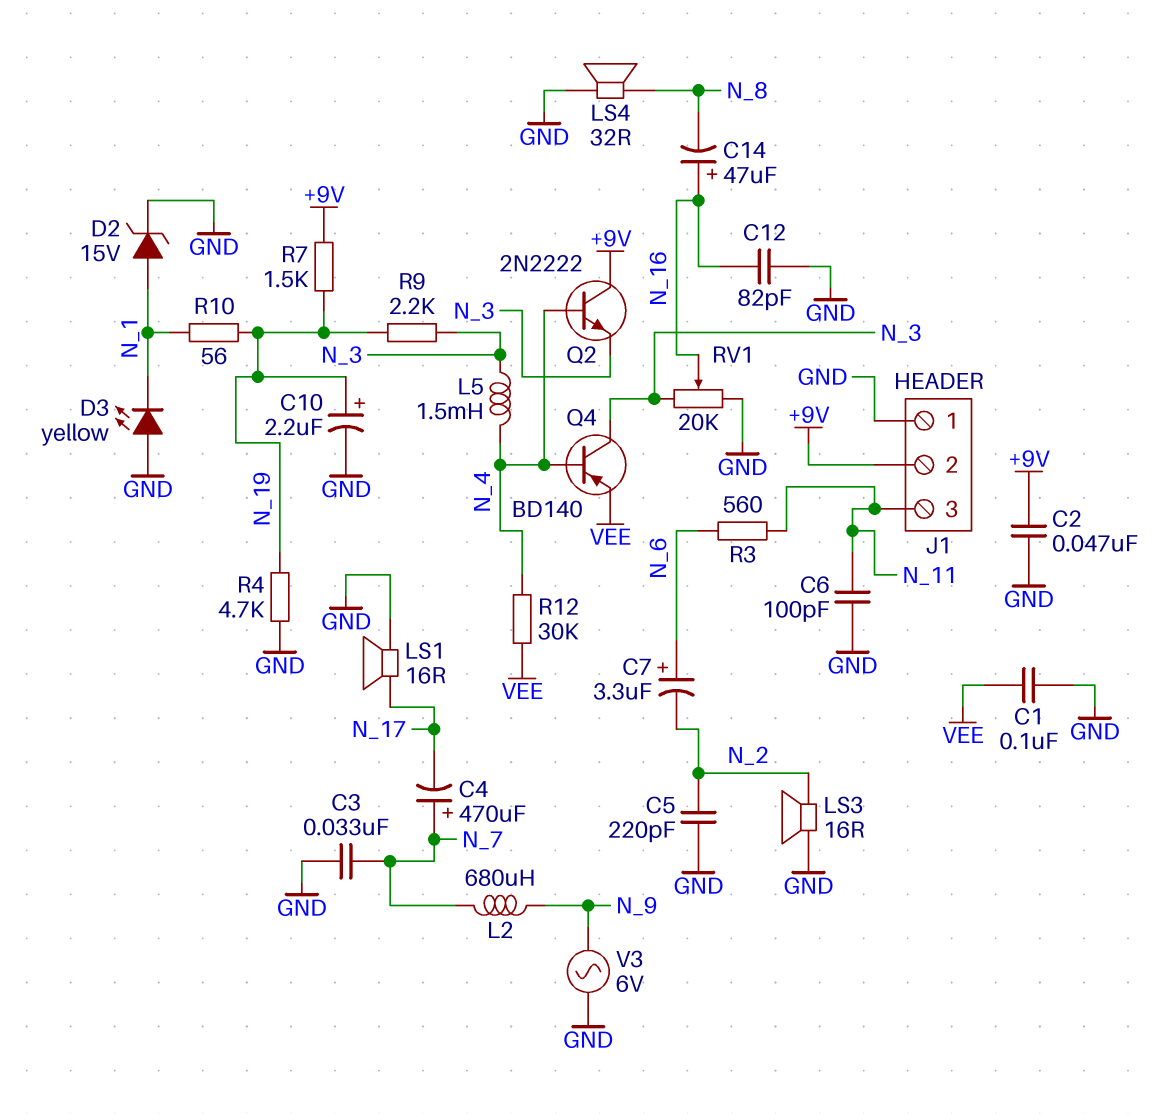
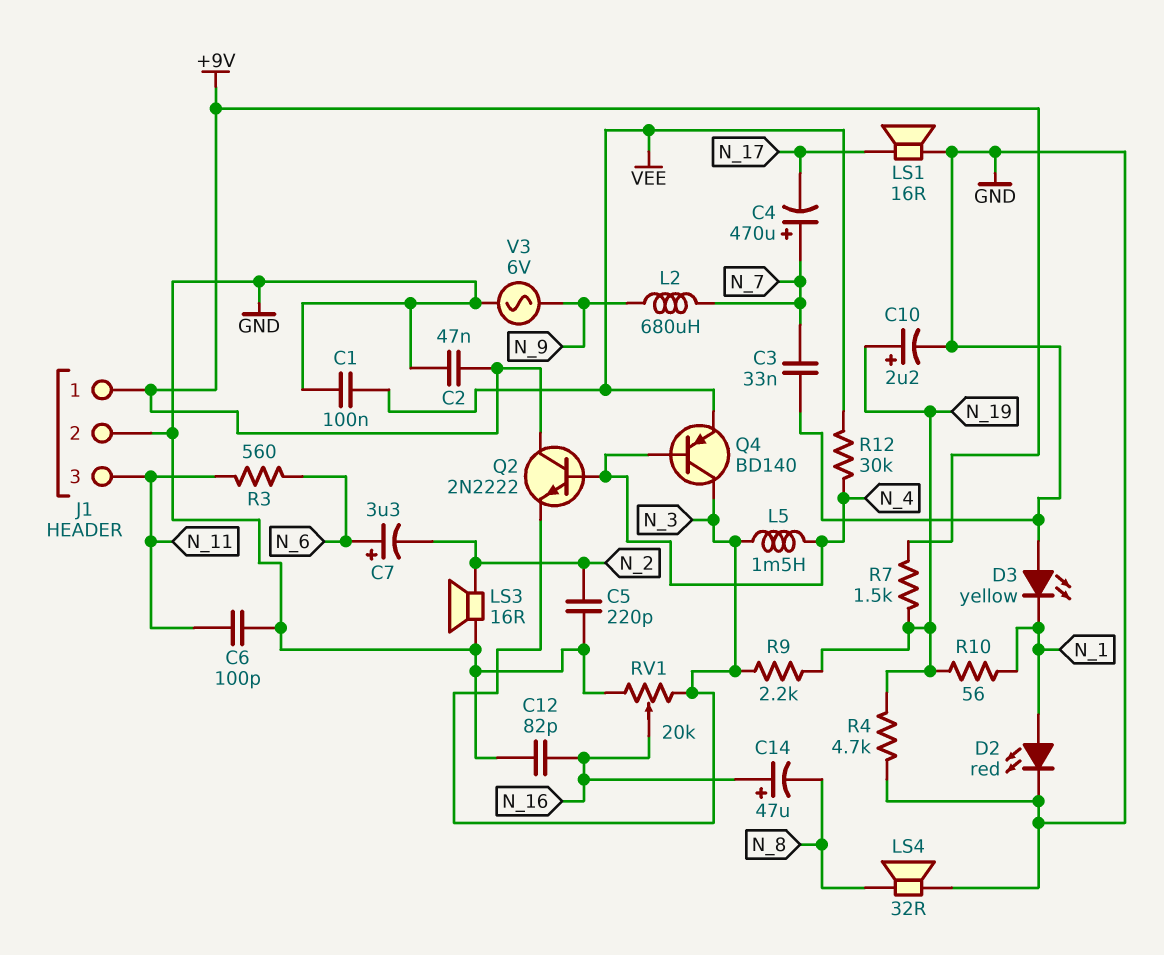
D2: zener 15V (A N_1, K GND) -> LED red (A N_1, K GND)
J1 pin 1: GND -> +9V
J1 pin 2: +9V -> GND

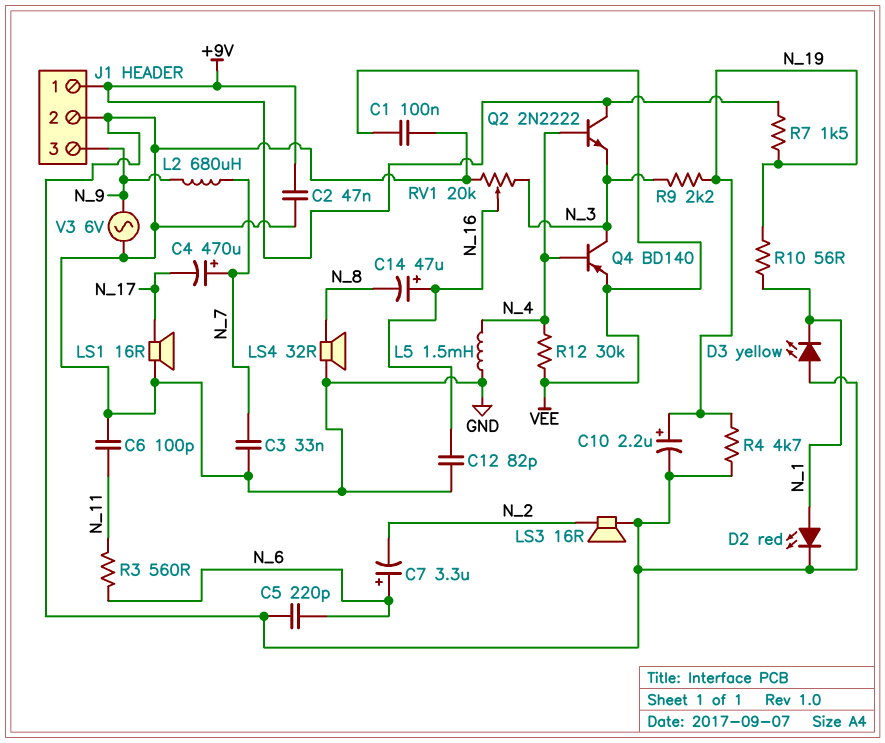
C5: 220pF (GND, N_2) -> 220pF (GND, N_6)
J1 pin 3: N_11 -> N_9
L5: 1.5mH (N_3, N_4) -> 1.5mH (GND, N_4)

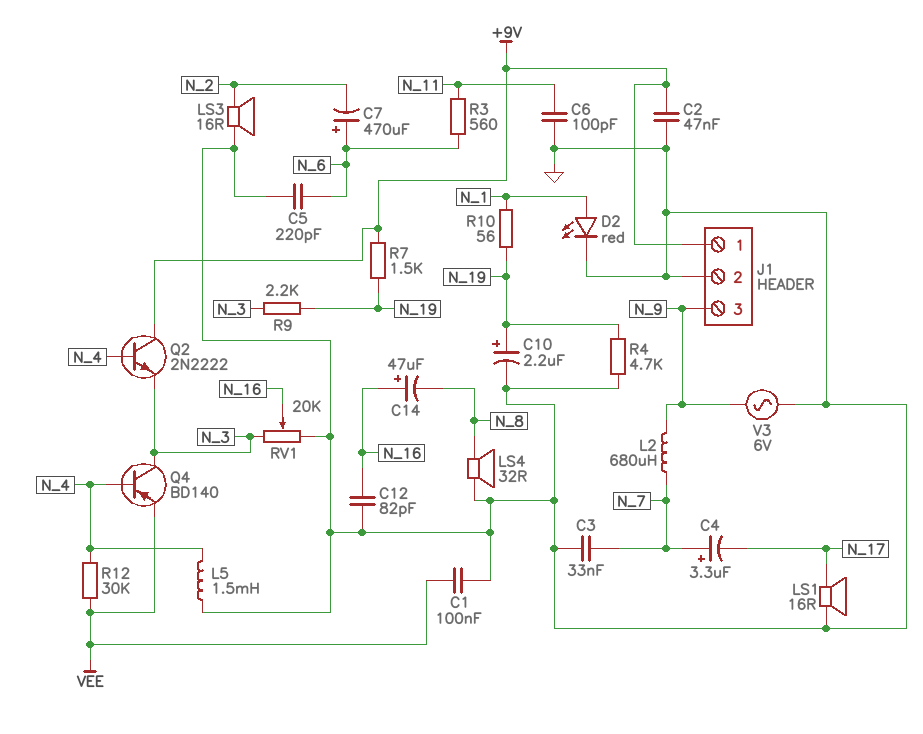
C4: 470uF (plus N_7, minus N_17) -> 3.3uF (plus N_7, minus N_17)
C7: 3.3uF (plus N_6, minus N_2) -> 470uF (plus N_6, minus N_2)
D3: LED yellow (A GND, K N_1) -> none

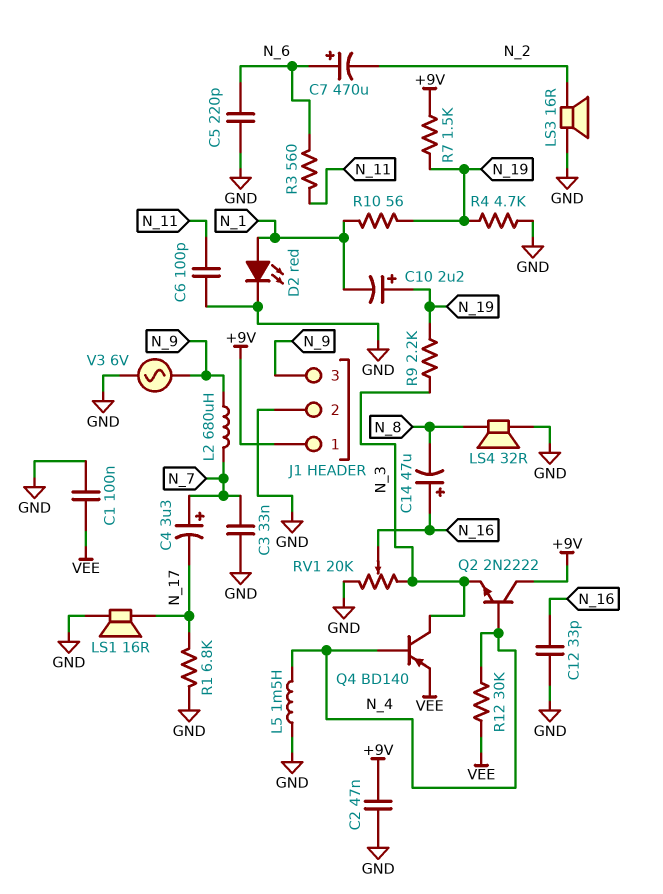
C10: 2.2uF (plus N_19, minus GND) -> 2.2uF (plus N_19, minus N_1)
C12: 82pF (GND, N_16) -> 33pF (GND, N_16)
R1: none -> 6.8k (GND, N_17)

